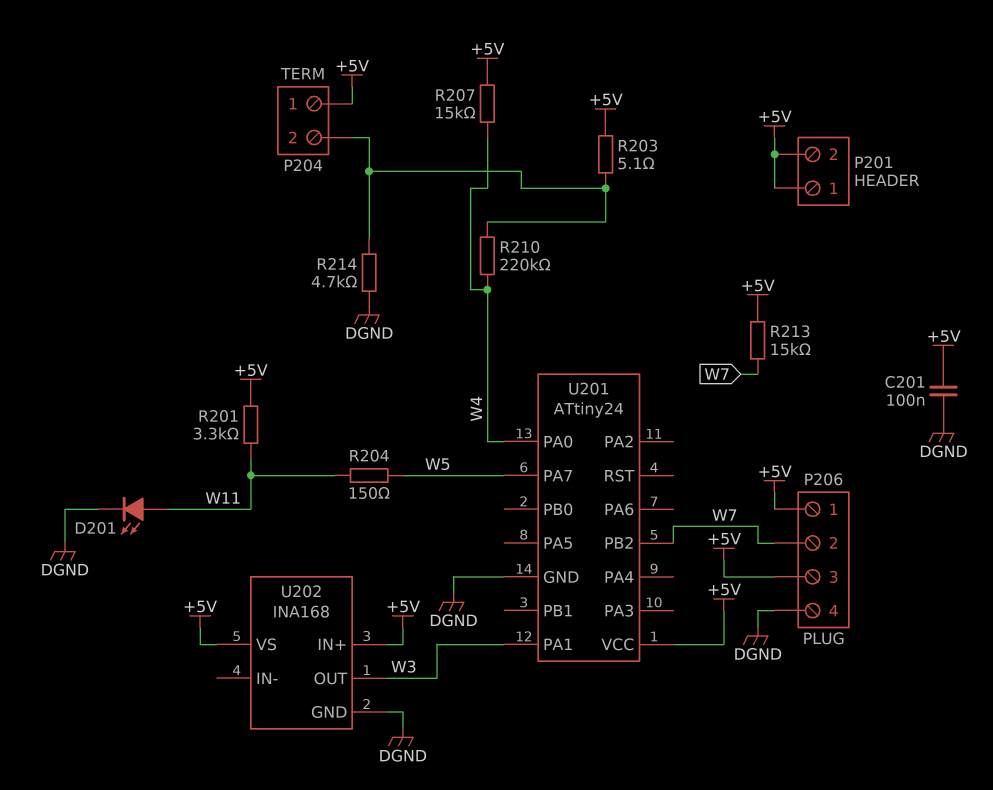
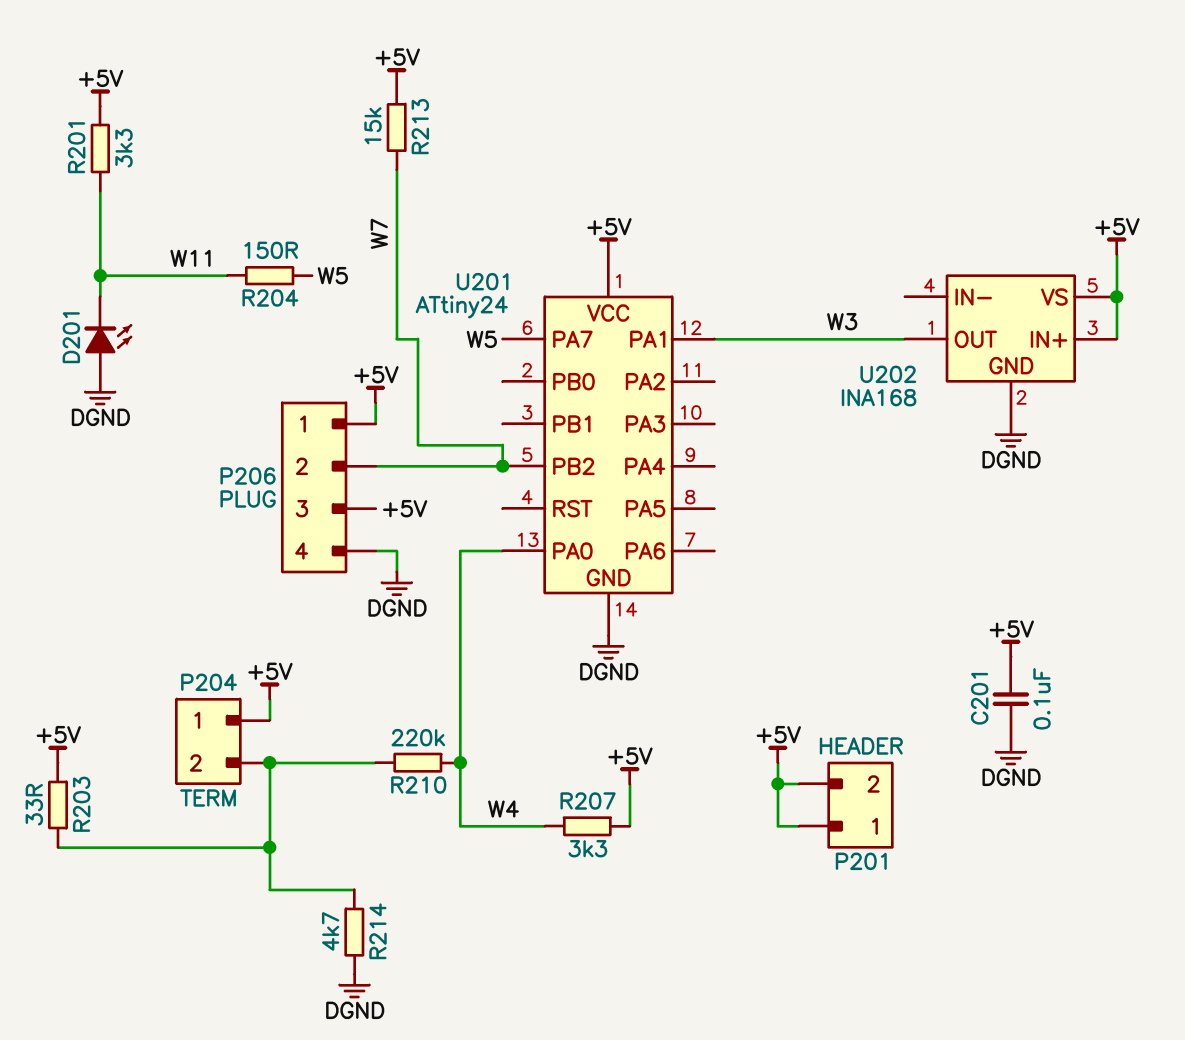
D201: LED (A W11, K DGND) -> LED (A DGND, K W11)
R203: 5.1 (+5V, P204/2) -> 33 (+5V, P204/2)
R207: 15k (+5V, W4) -> 3.3k (+5V, W4)

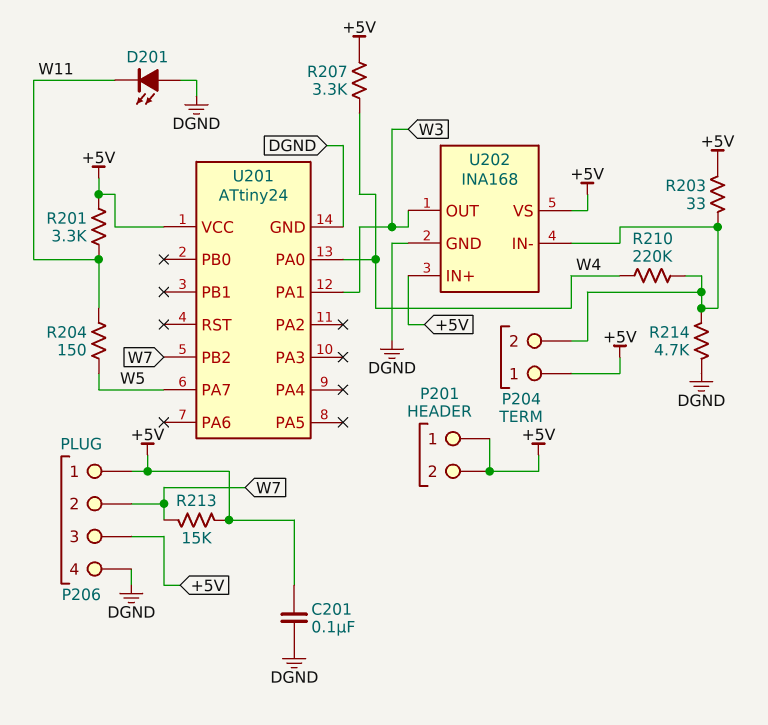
U202 pin IN-: none -> P204/2

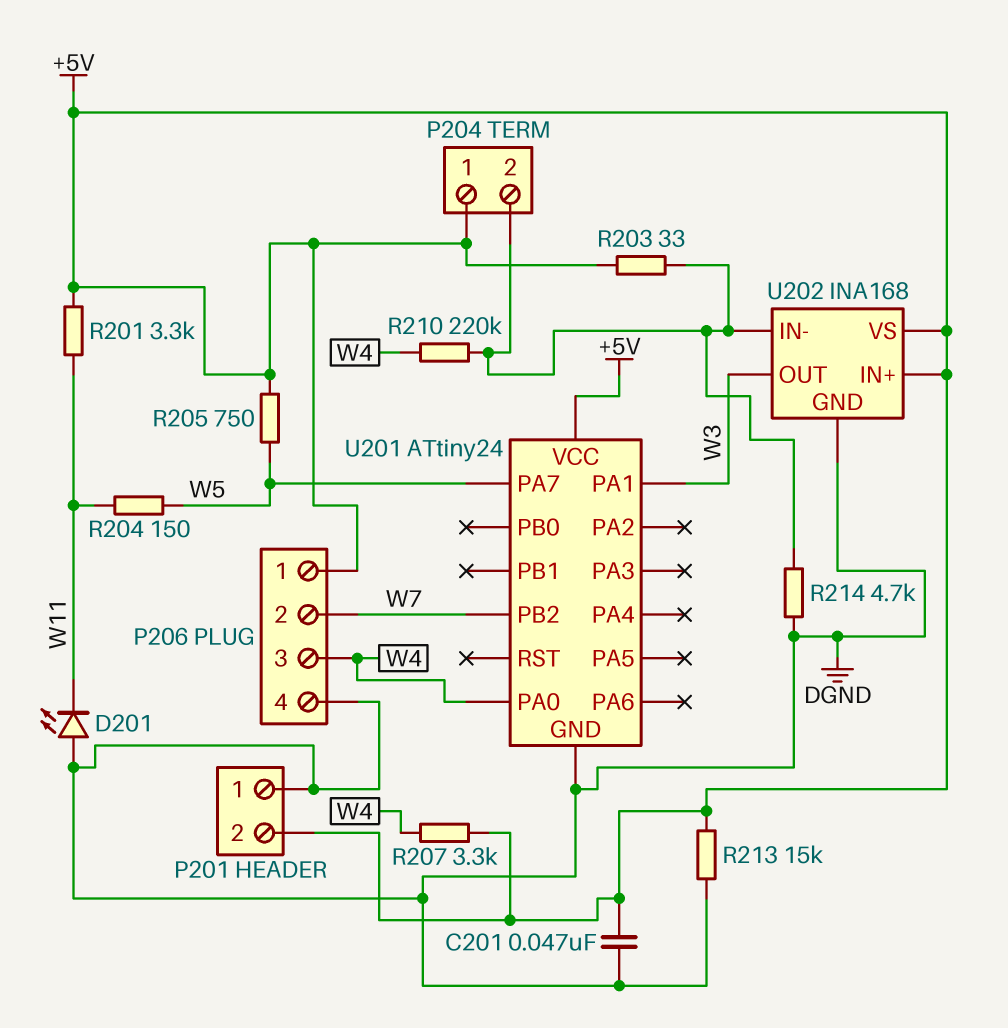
C201: 100nF (+5V, DGND) -> 47nF (+5V, DGND)
P201 pin 1: +5V -> DGND
P206 pin 3: +5V -> W4
R205: none -> 750 (+5V, W5)
R213: 15k (+5V, W7) -> 15k (+5V, DGND)

